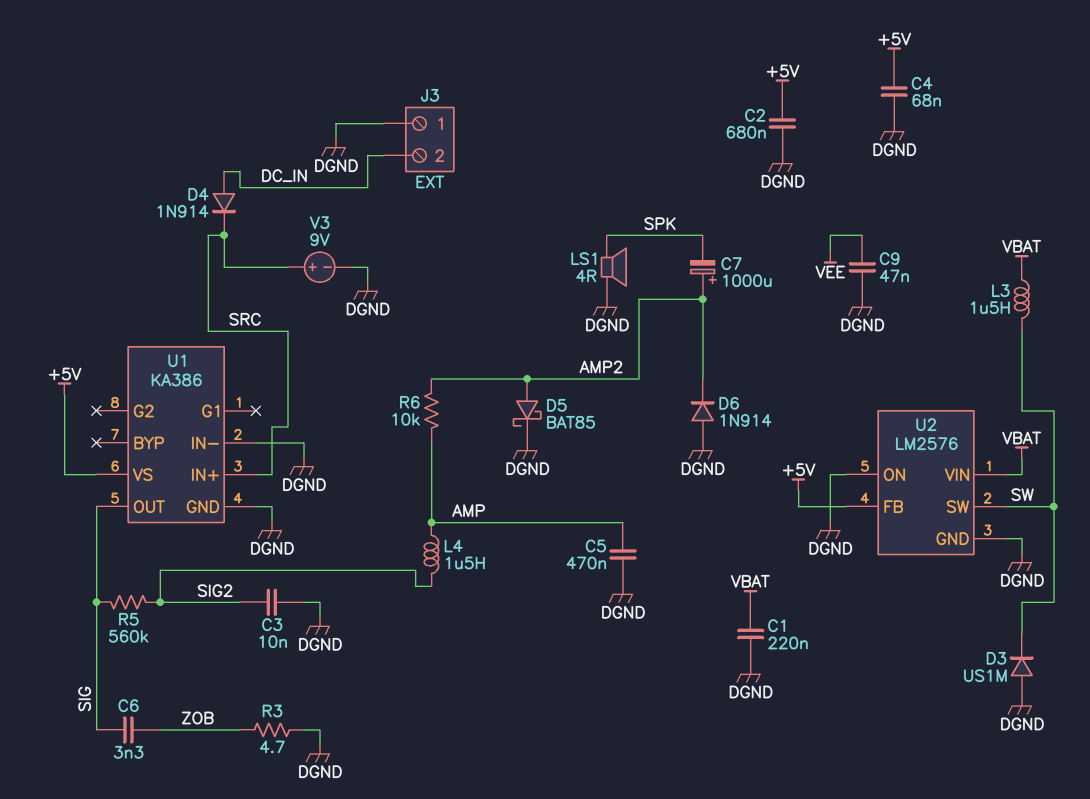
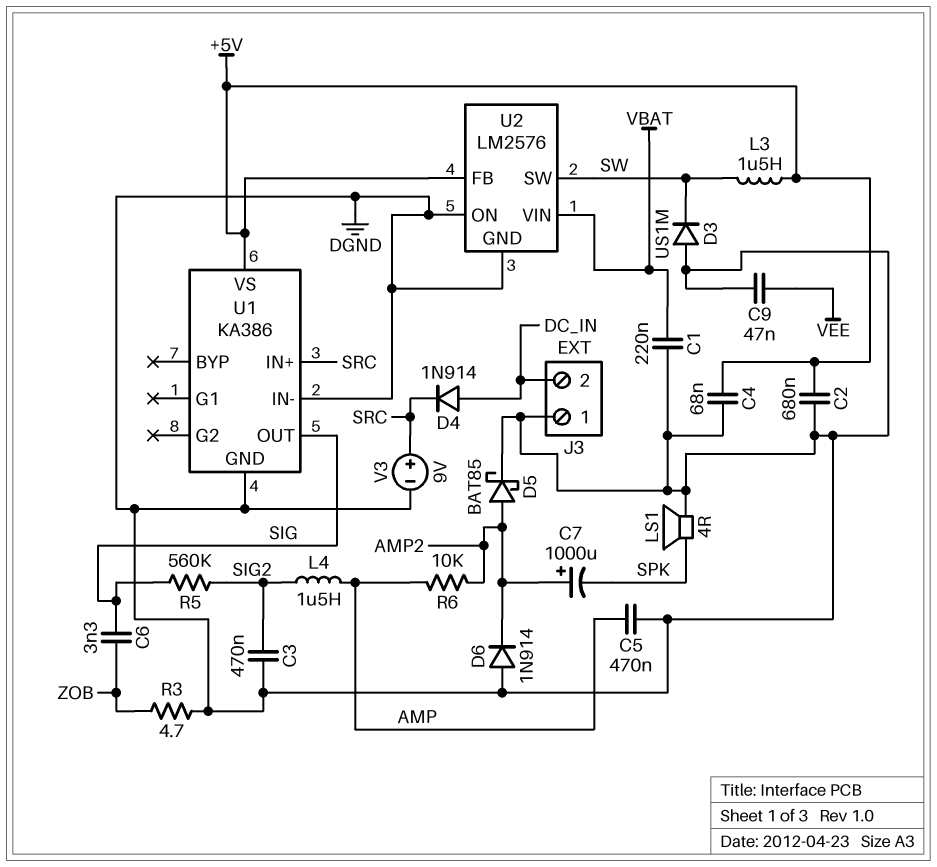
C3: 10nF (DGND, SIG2) -> 470nF (DGND, SIG2)
L3: 1.5uH (SW, VBAT) -> 1.5uH (+5V, SW)

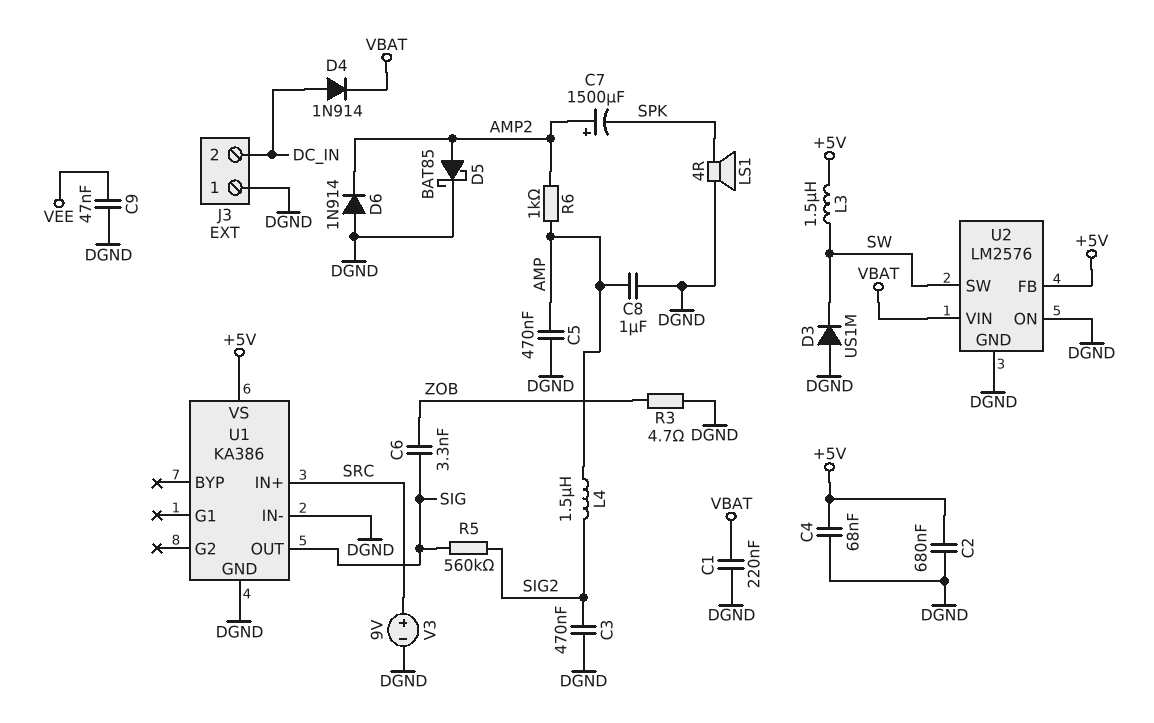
C7: 1000uF (plus AMP2, minus SPK) -> 1500uF (plus AMP2, minus SPK)
C8: none -> 1uF (AMP, DGND)
D4: diode 1N914 (A DC_IN, K SRC) -> diode 1N914 (A DC_IN, K VBAT)
R6: 10k (AMP, AMP2) -> 1k (AMP, AMP2)

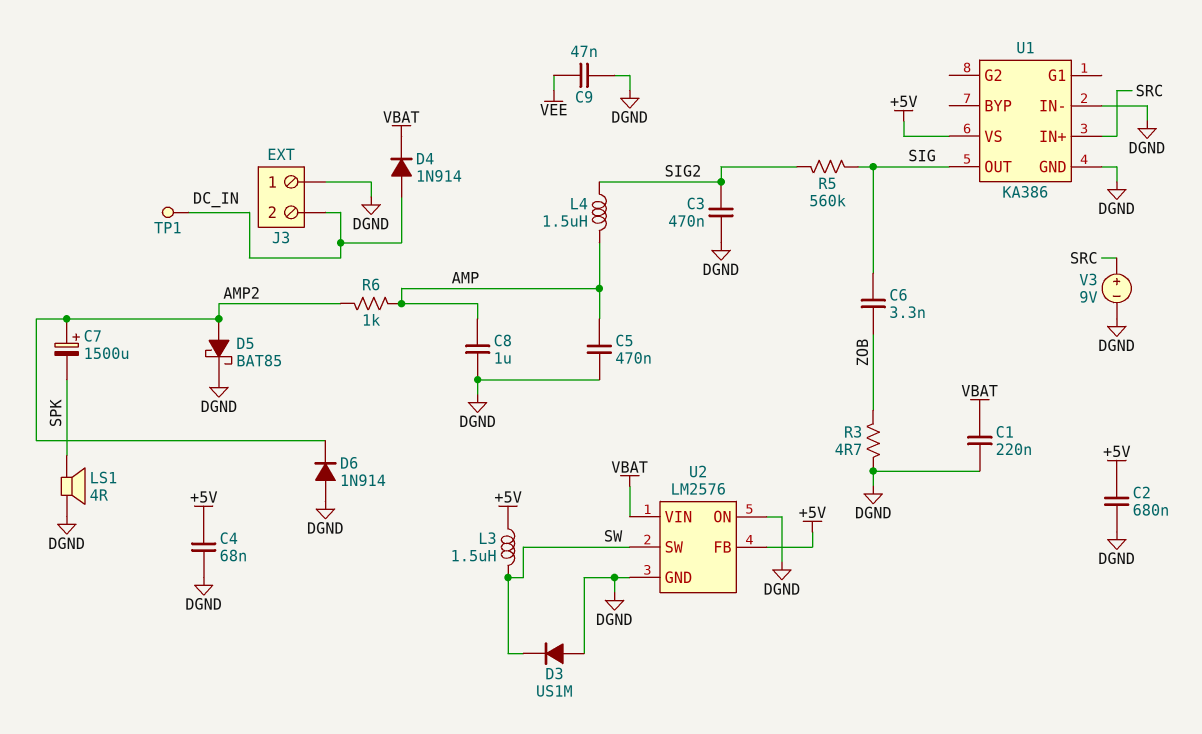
TP1: none -> test point (DC_IN)

